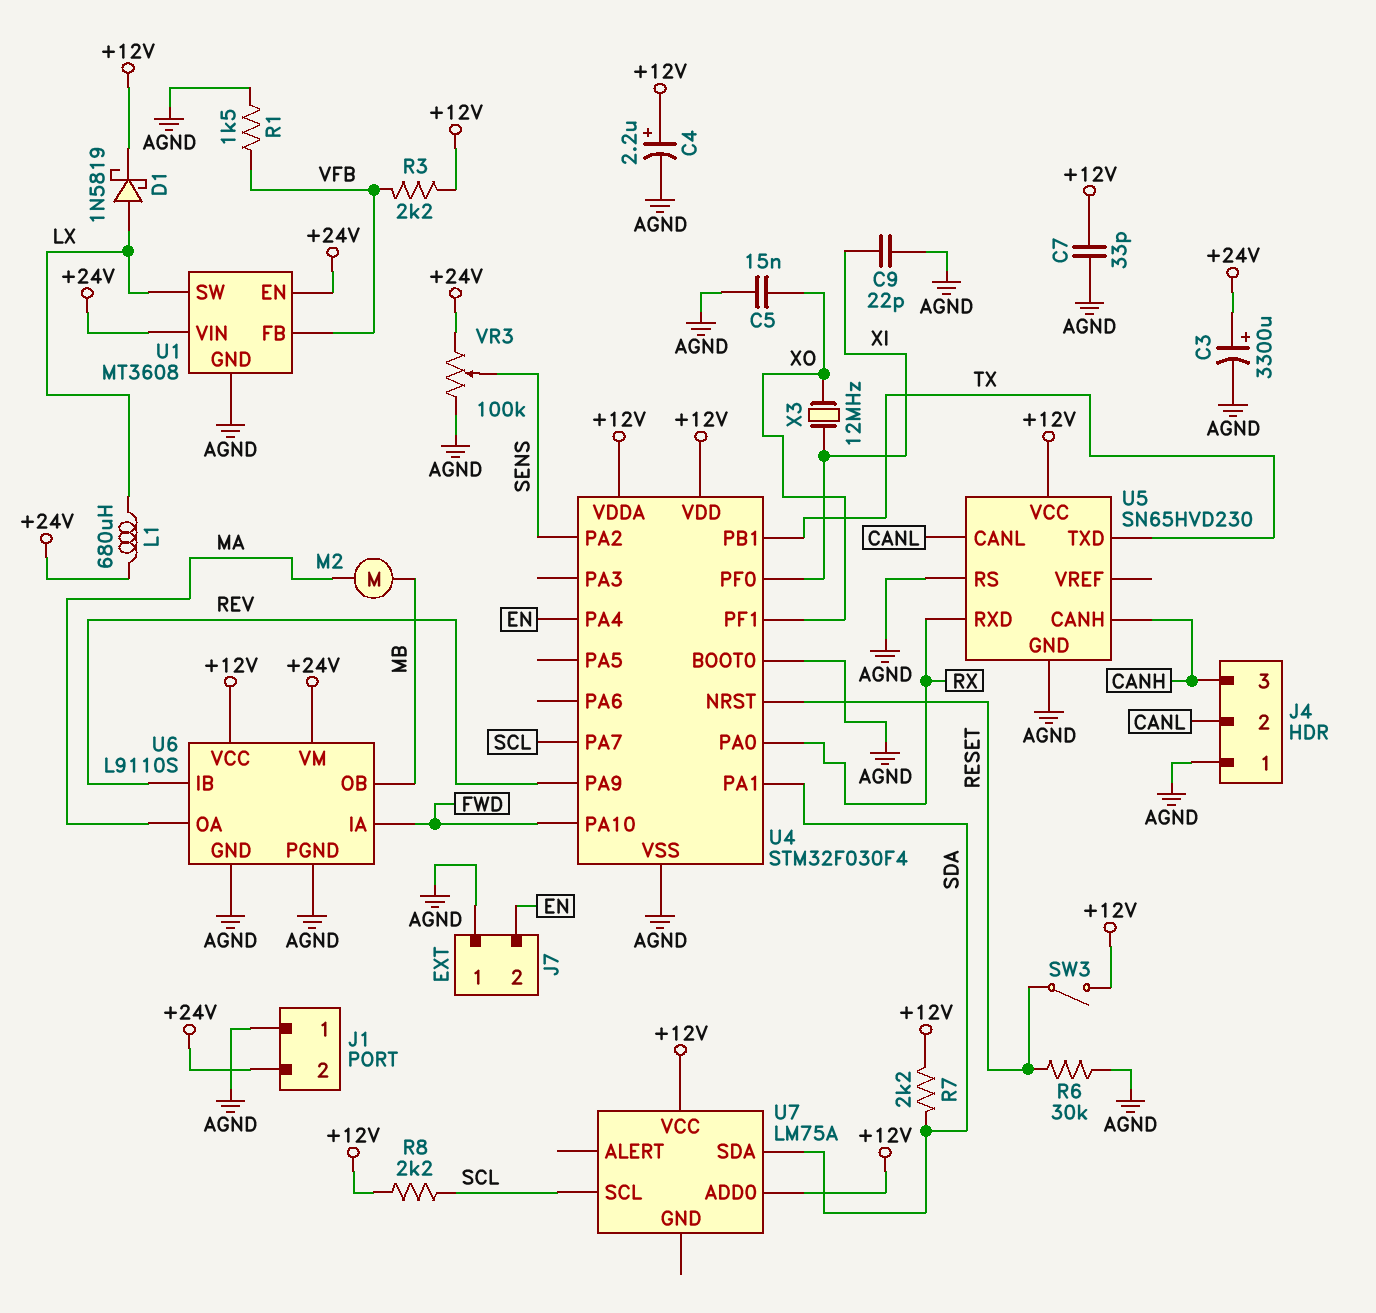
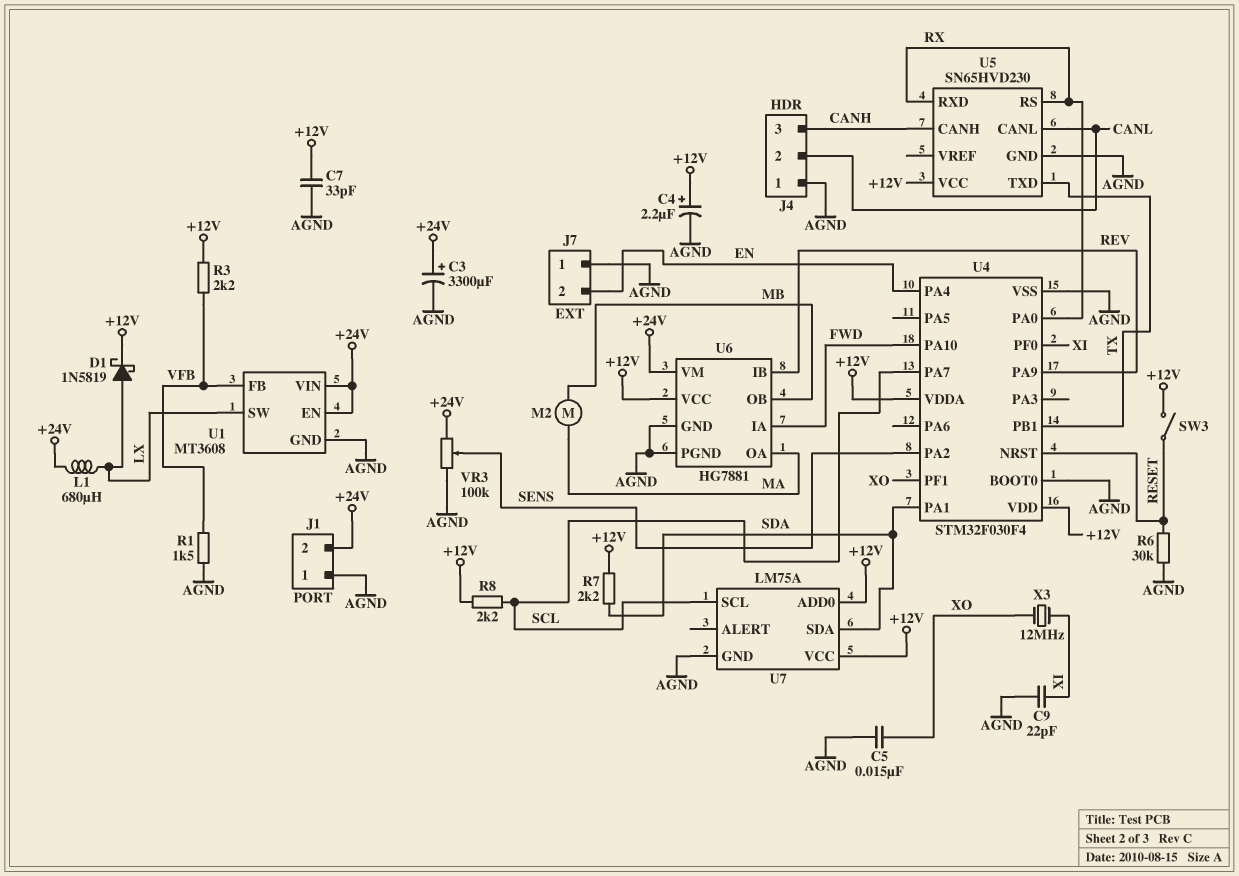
U5 pin RS: AGND -> RX
U6: L9110S -> HG7881
U7 pin GND: none -> AGND

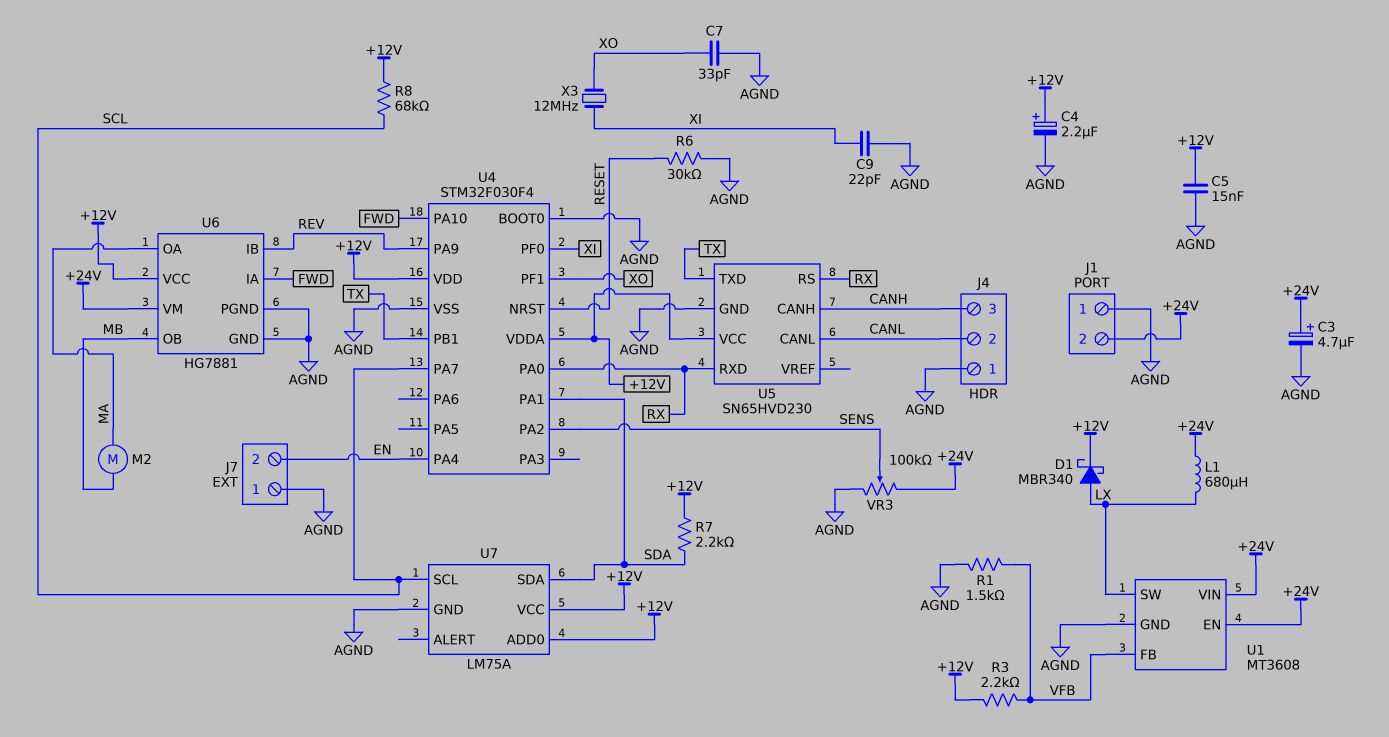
C3: 3300uF (plus +24V, minus AGND) -> 4.7uF (plus +24V, minus AGND)
C5: 15nF (AGND, XO) -> 15nF (+12V, AGND)
C7: 33pF (+12V, AGND) -> 33pF (AGND, XO)
D1: schottky 1N5819 (A LX, K +12V) -> schottky MBR340 (A LX, K +12V)
R8: 2.2k (+12V, SCL) -> 68k (+12V, SCL)
SW3: switch (+12V, RESET) -> none

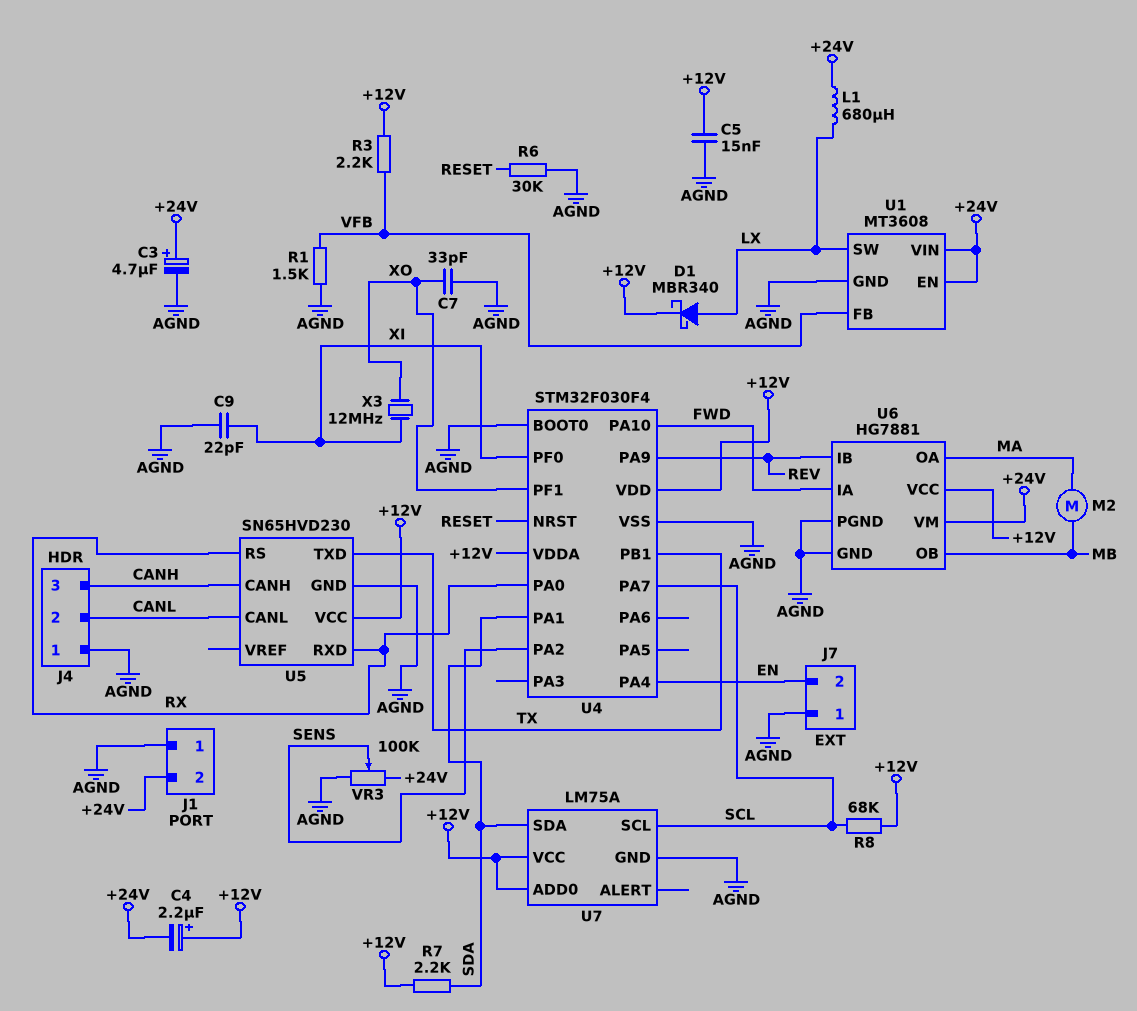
C4: 2.2uF (plus +12V, minus AGND) -> 2.2uF (plus +12V, minus +24V)

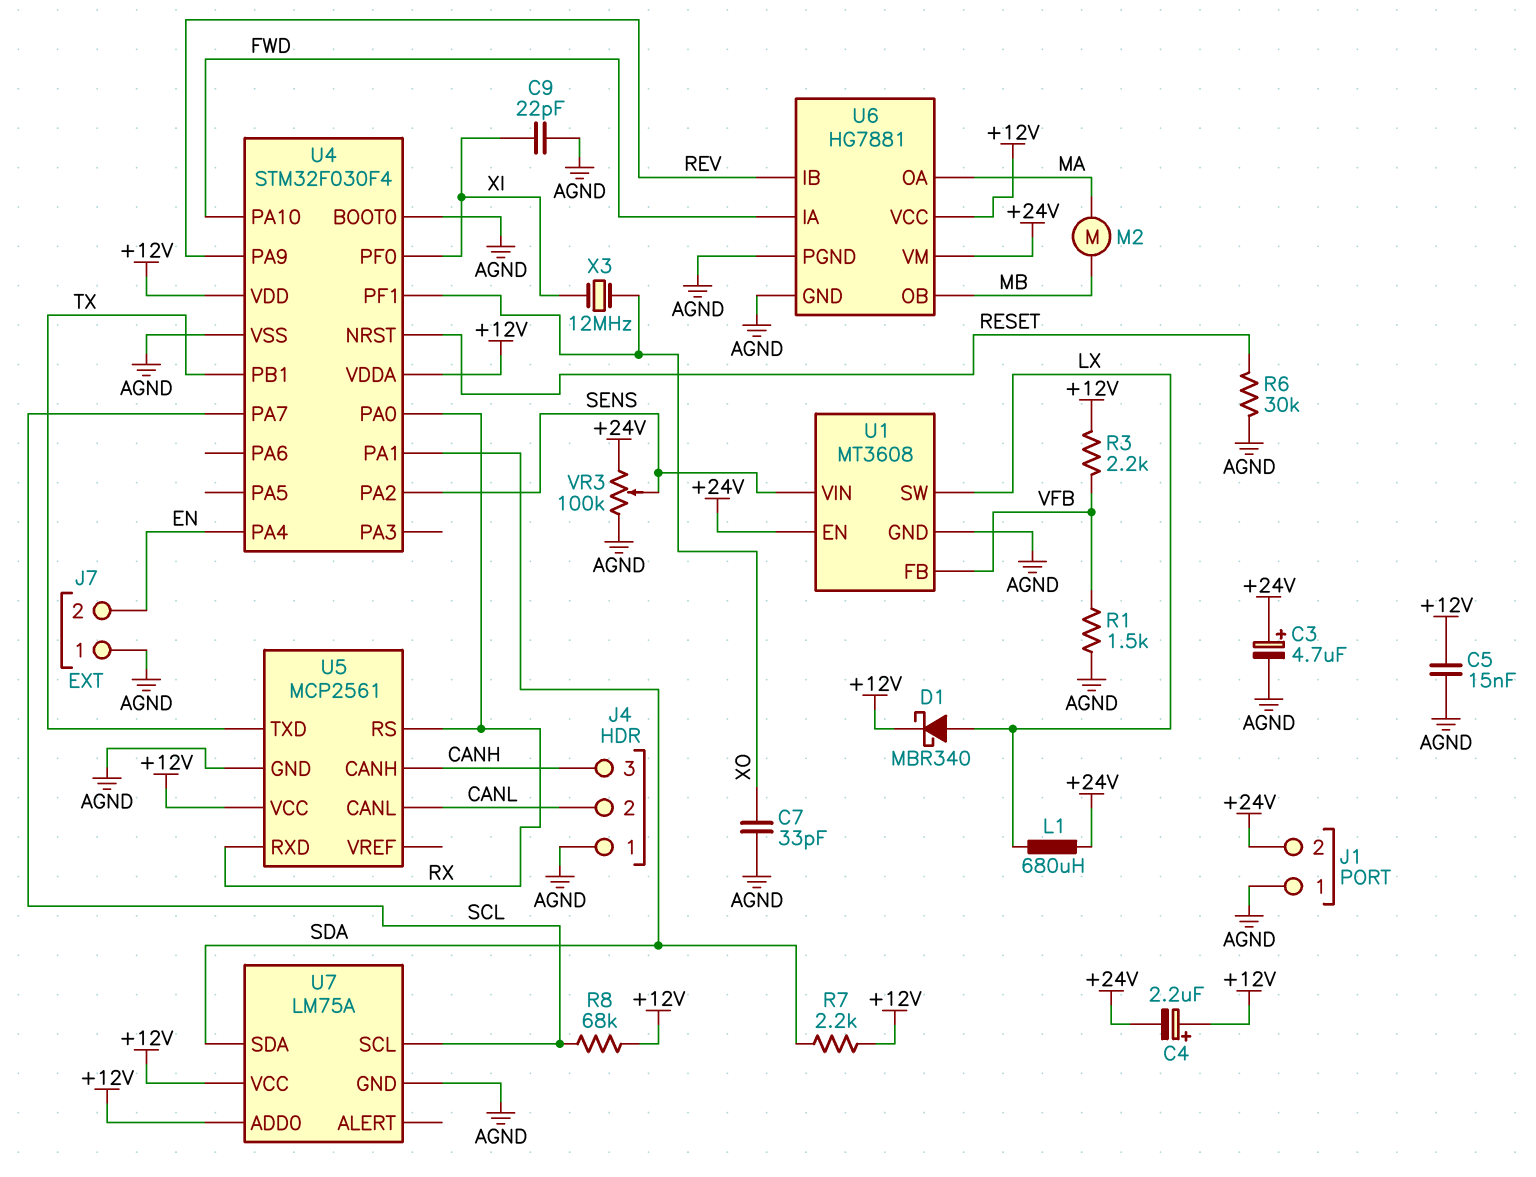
U1 pin VIN: +24V -> SENS
U5: SN65HVD230 -> MCP2561

